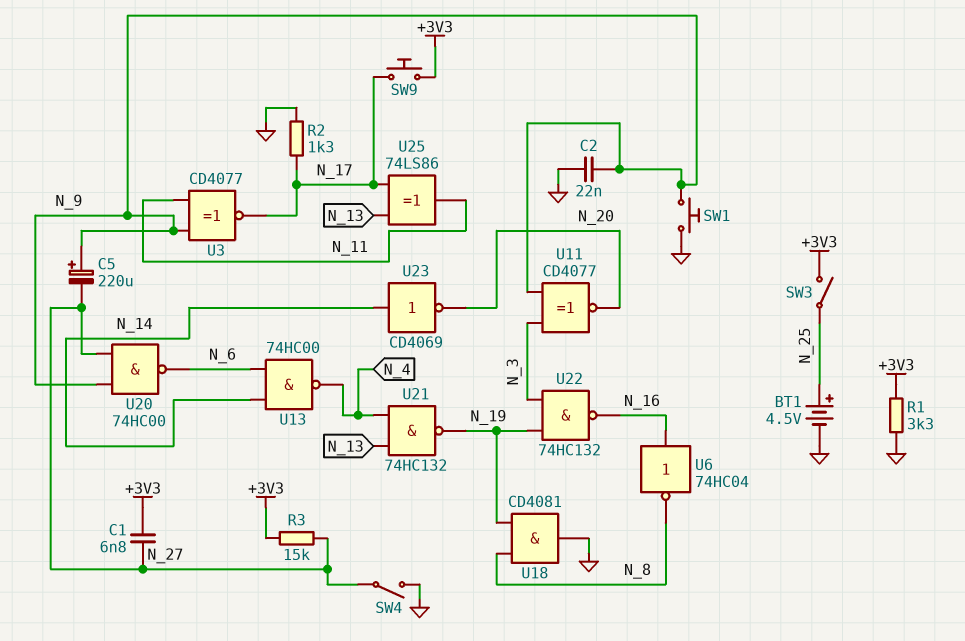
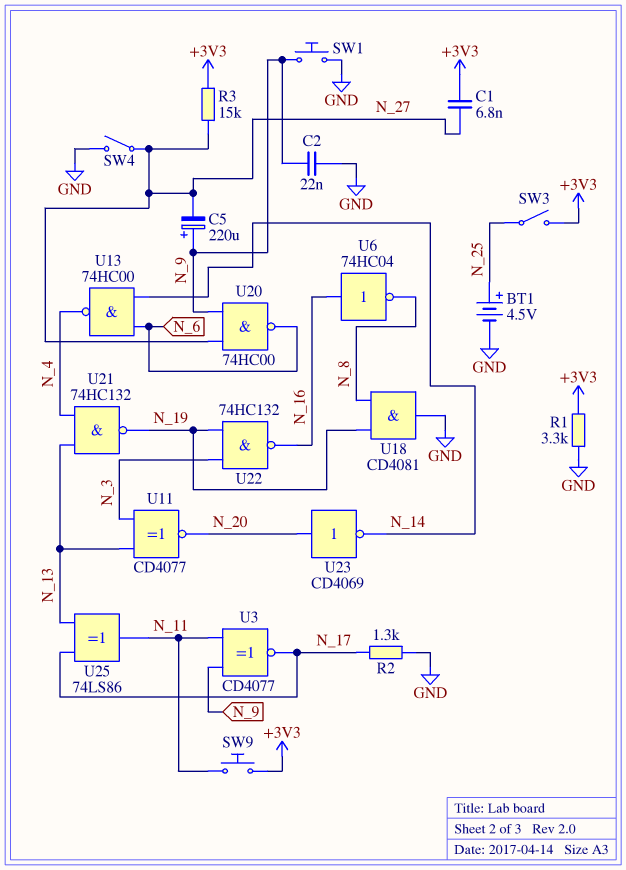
SW9: button (+3V3, N_17) -> button (+3V3, N_11)
U11: XNOR CD4077 (in N_3, in N_9, out N_20) -> XNOR CD4077 (in N_3, in N_13, out N_20)
U23: NOT CD4069 (in N_14, out N_20) -> NOT CD4069 (in N_20, out N_14)

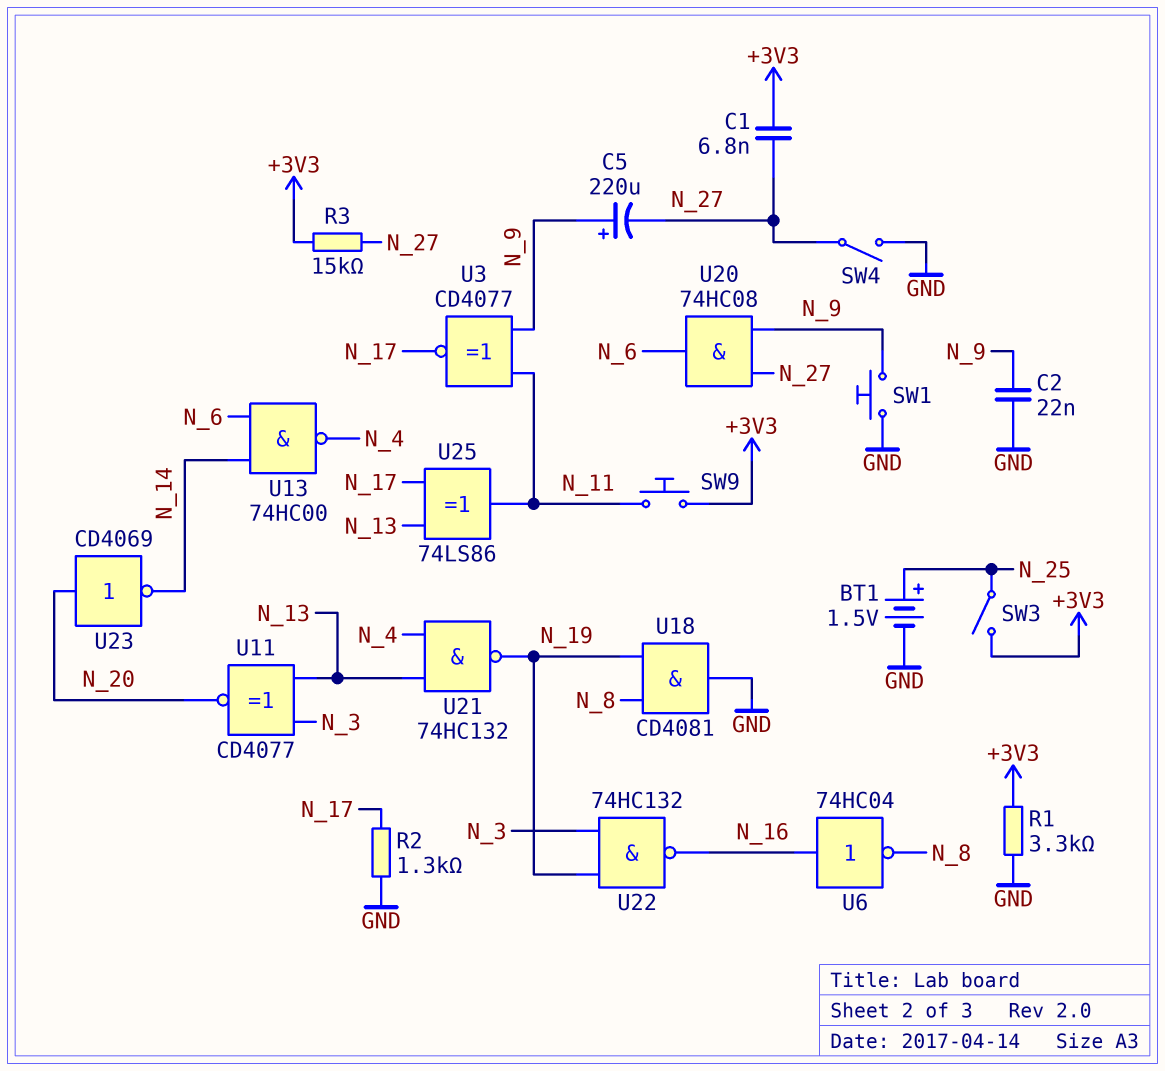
BT1: 4.5V (plus N_25, minus GND) -> 1.5V (plus N_25, minus GND)
U20: NAND 74HC00 (in N_9, in N_27, out N_6) -> AND 74HC08 (in N_9, in N_27, out N_6)

